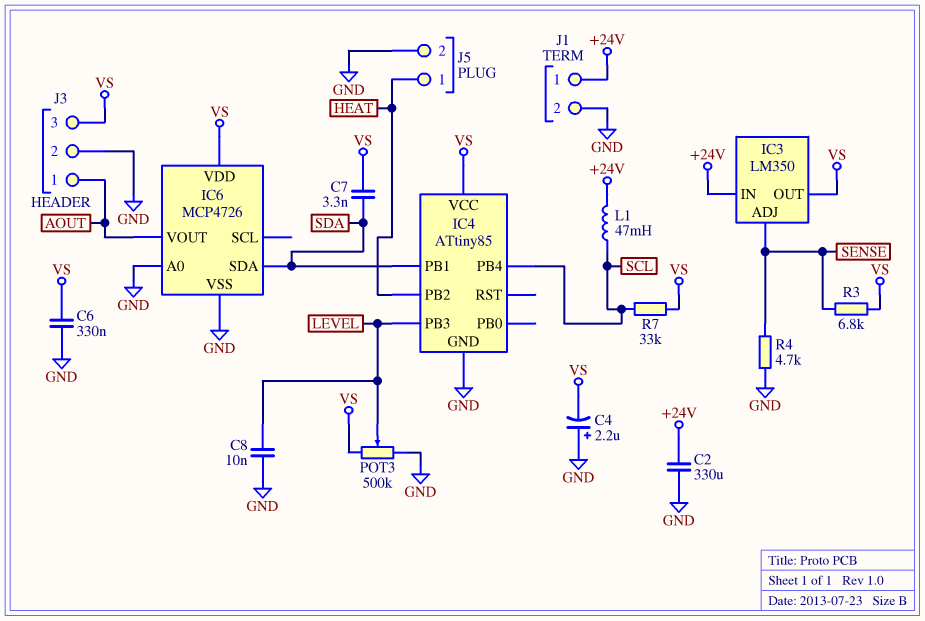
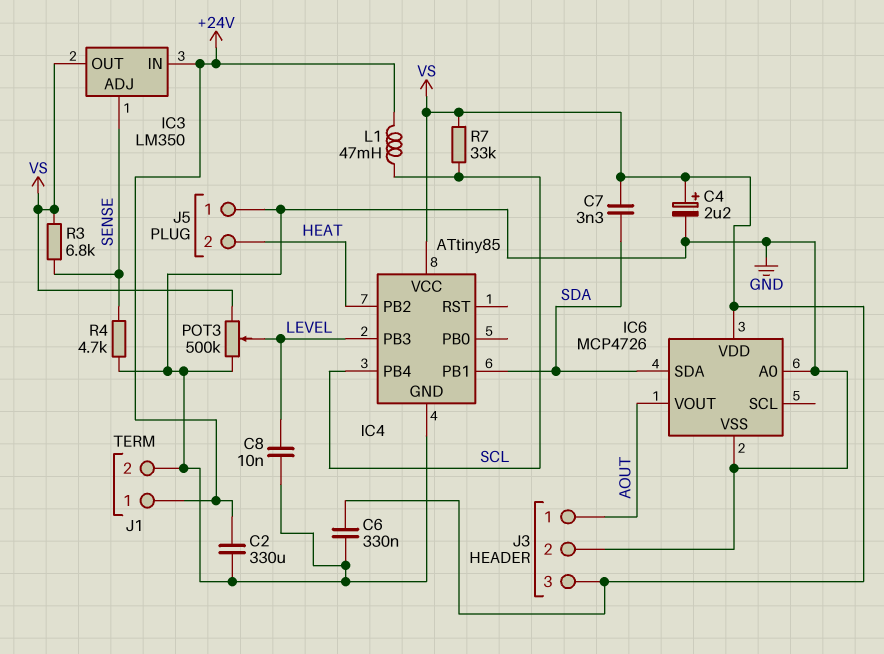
C4: 2.2uF (plus GND, minus VS) -> 2.2uF (plus VS, minus GND)
J5 pin 1: HEAT -> GND
J5 pin 2: GND -> HEAT

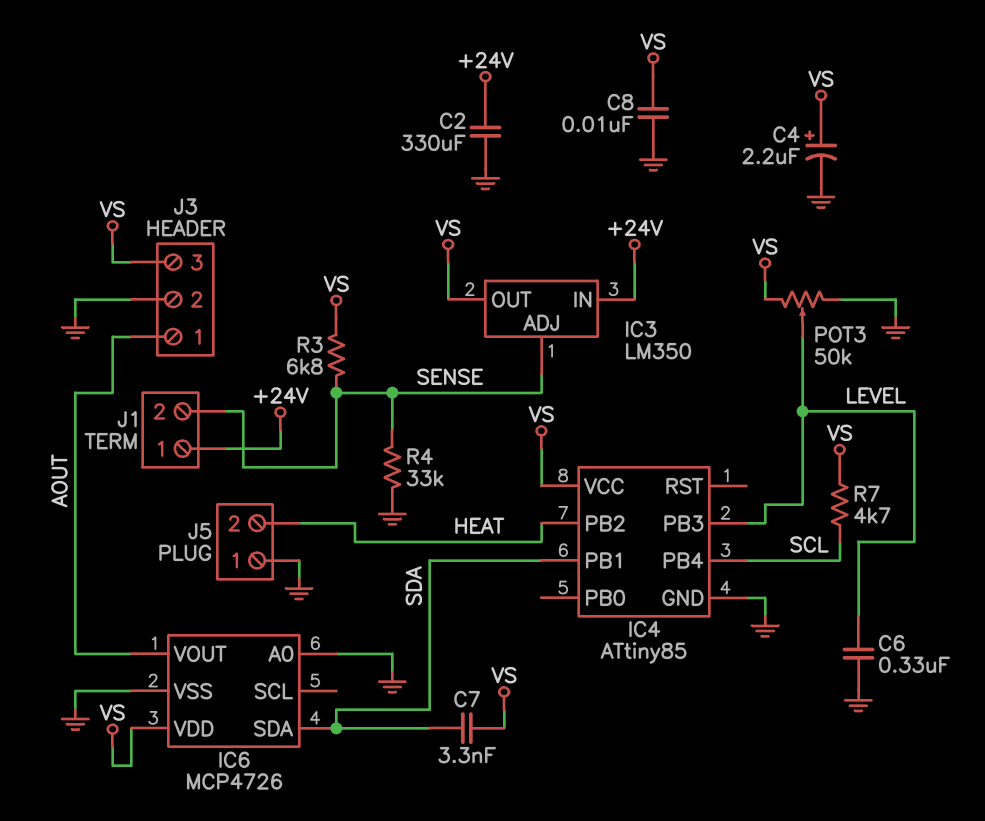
C6: 330nF (GND, VS) -> 330nF (GND, LEVEL)
C8: 10nF (GND, LEVEL) -> 10nF (GND, VS)
J1 pin 2: GND -> SENSE
L1: 47mH (+24V, SCL) -> none
POT3: 500k (GND, VS, wiper LEVEL) -> 50k (GND, VS, wiper LEVEL)
R4: 4.7k (GND, SENSE) -> 33k (GND, SENSE)
R7: 33k (SCL, VS) -> 4.7k (SCL, VS)

